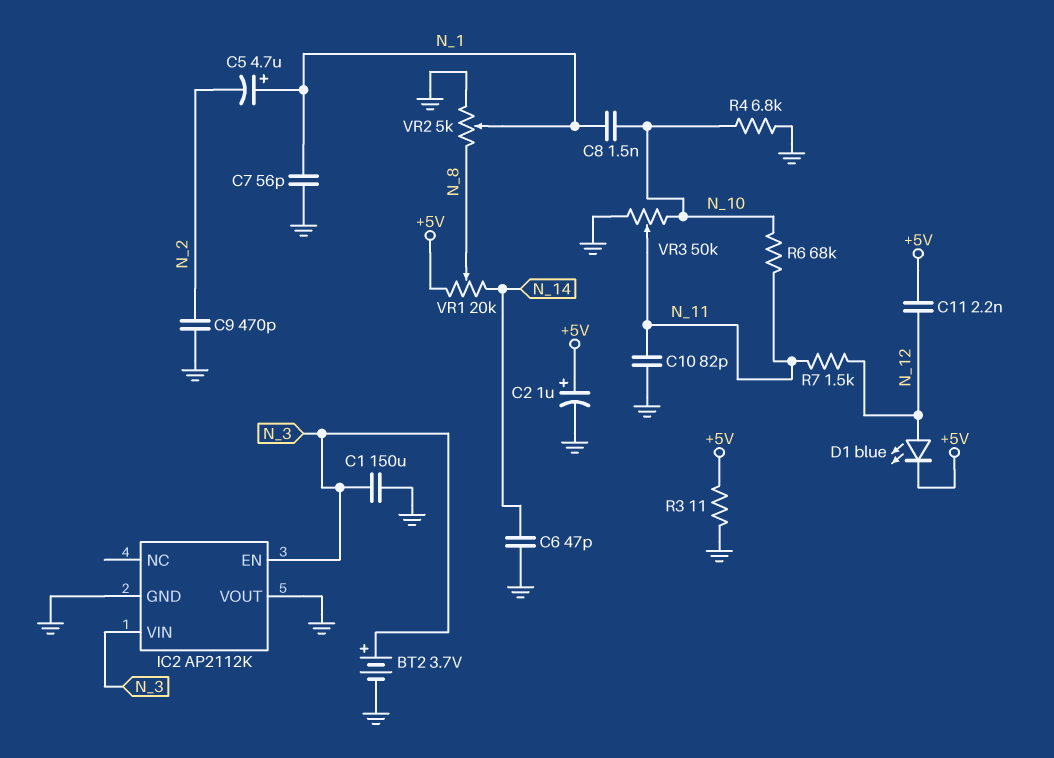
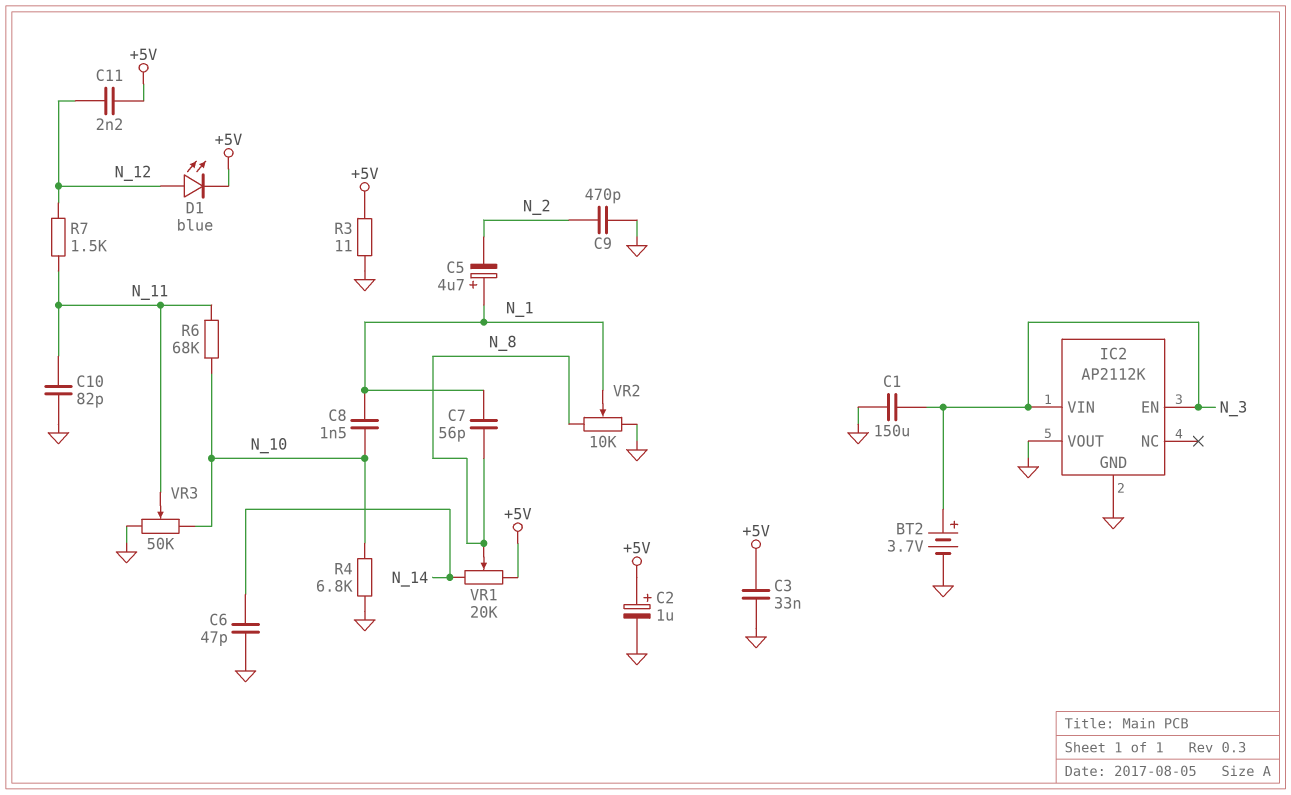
C3: none -> 33nF (+5V, GND)
C7: 56pF (GND, N_1) -> 56pF (N_1, N_8)
VR2: 5k (GND, N_8, wiper N_1) -> 10k (GND, N_8, wiper N_1)

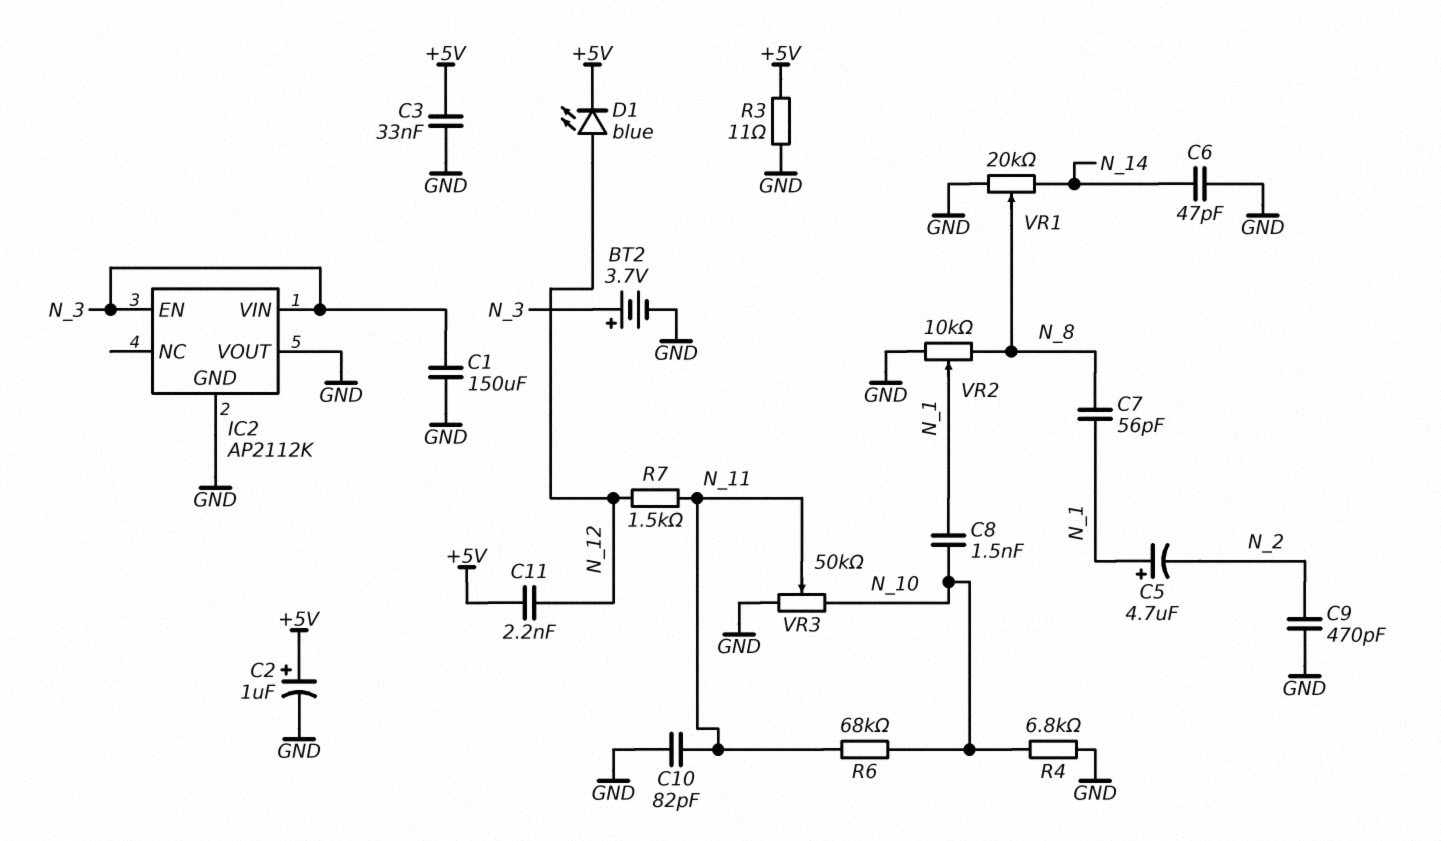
VR1: 20k (+5V, N_14, wiper N_8) -> 20k (GND, N_14, wiper N_8)

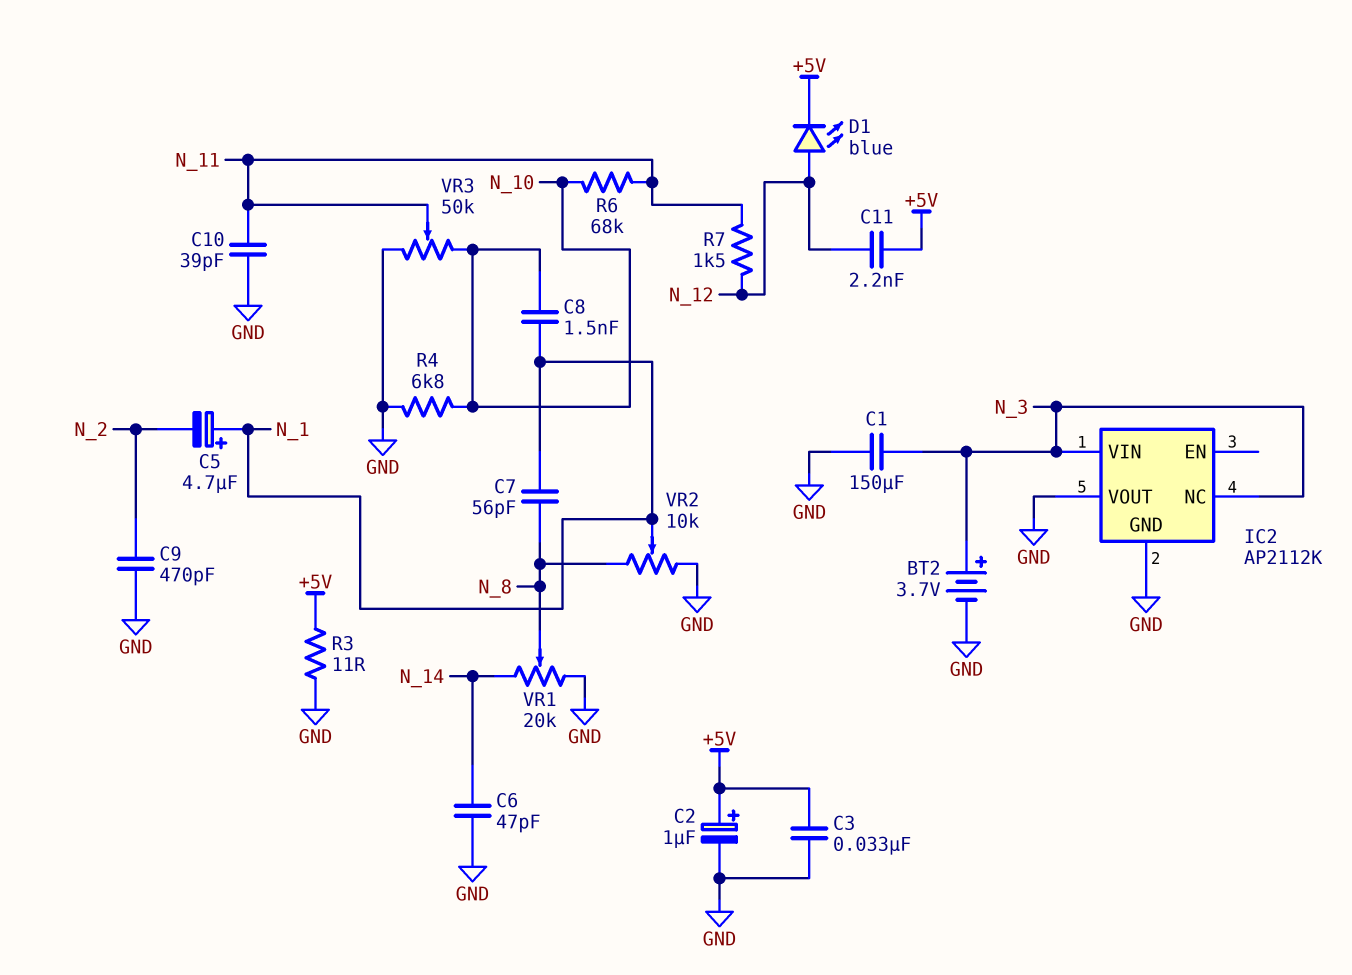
C10: 82pF (GND, N_11) -> 39pF (GND, N_11)
IC2 pin EN: N_3 -> none
IC2 pin NC: none -> N_3

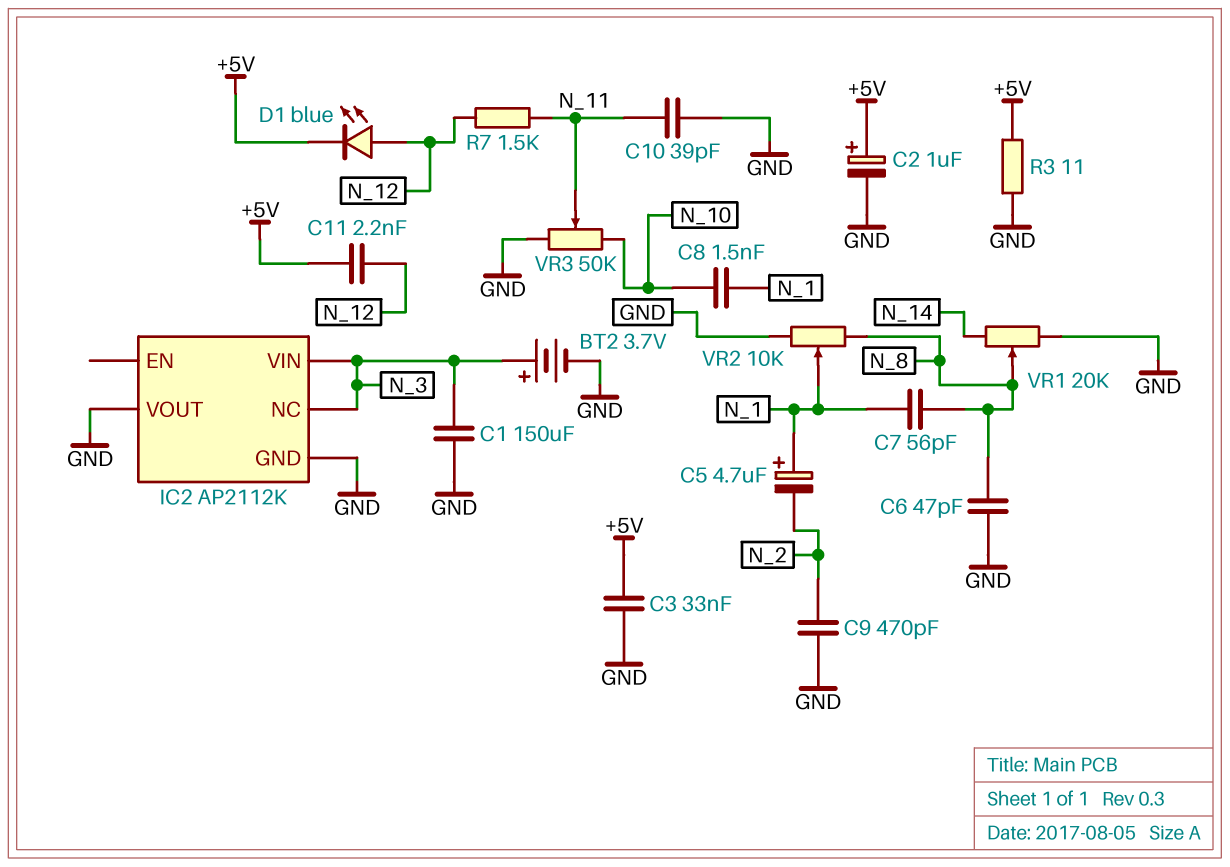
C6: 47pF (GND, N_14) -> 47pF (GND, N_8)
R4: 6.8k (GND, N_10) -> none
R6: 68k (N_10, N_11) -> none

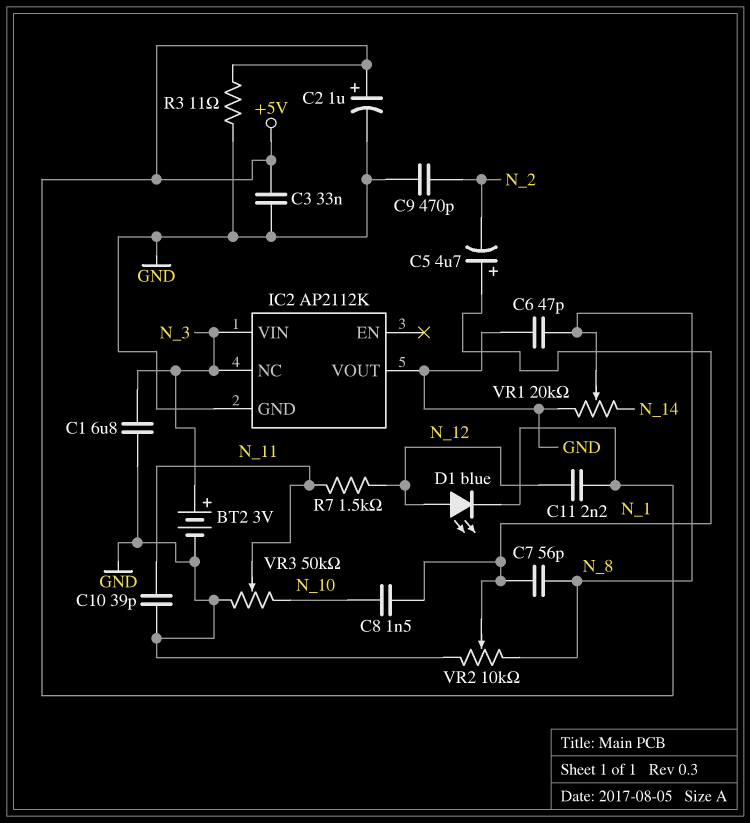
BT2: 3.7V (plus N_3, minus GND) -> 3V (plus N_3, minus GND)
C1: 150uF (GND, N_3) -> 6.8uF (GND, N_3)

